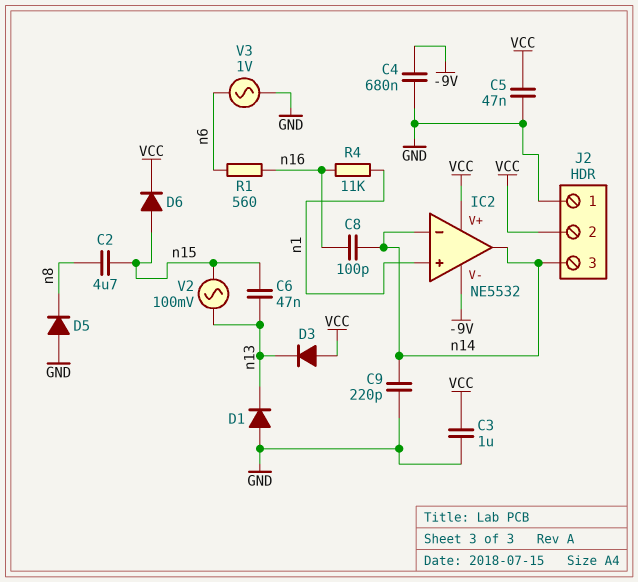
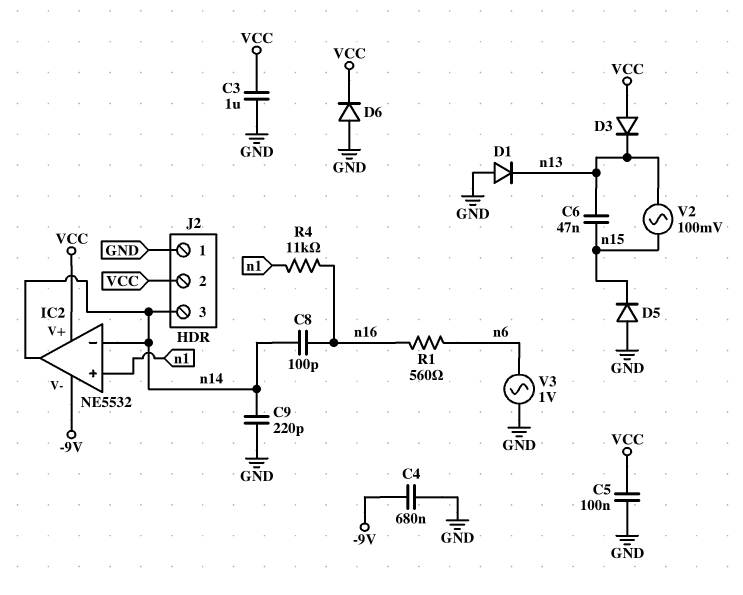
C2: 4.7uF (n8, n15) -> none
C5: 47nF (GND, VCC) -> 100nF (GND, VCC)
D5: diode (A GND, K n8) -> diode (A GND, K n15)
D6: diode (A n15, K VCC) -> diode (A GND, K VCC)

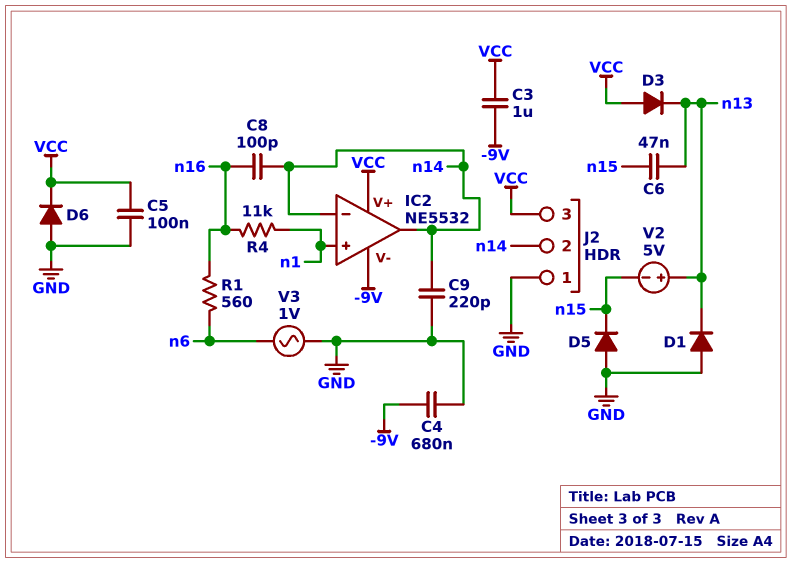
C3: 1uF (GND, VCC) -> 1uF (-9V, VCC)
J2 pin 2: VCC -> n14
J2 pin 3: n14 -> VCC
V2: AC 100mV (n13, n15) -> 5V (plus n13, minus n15)

